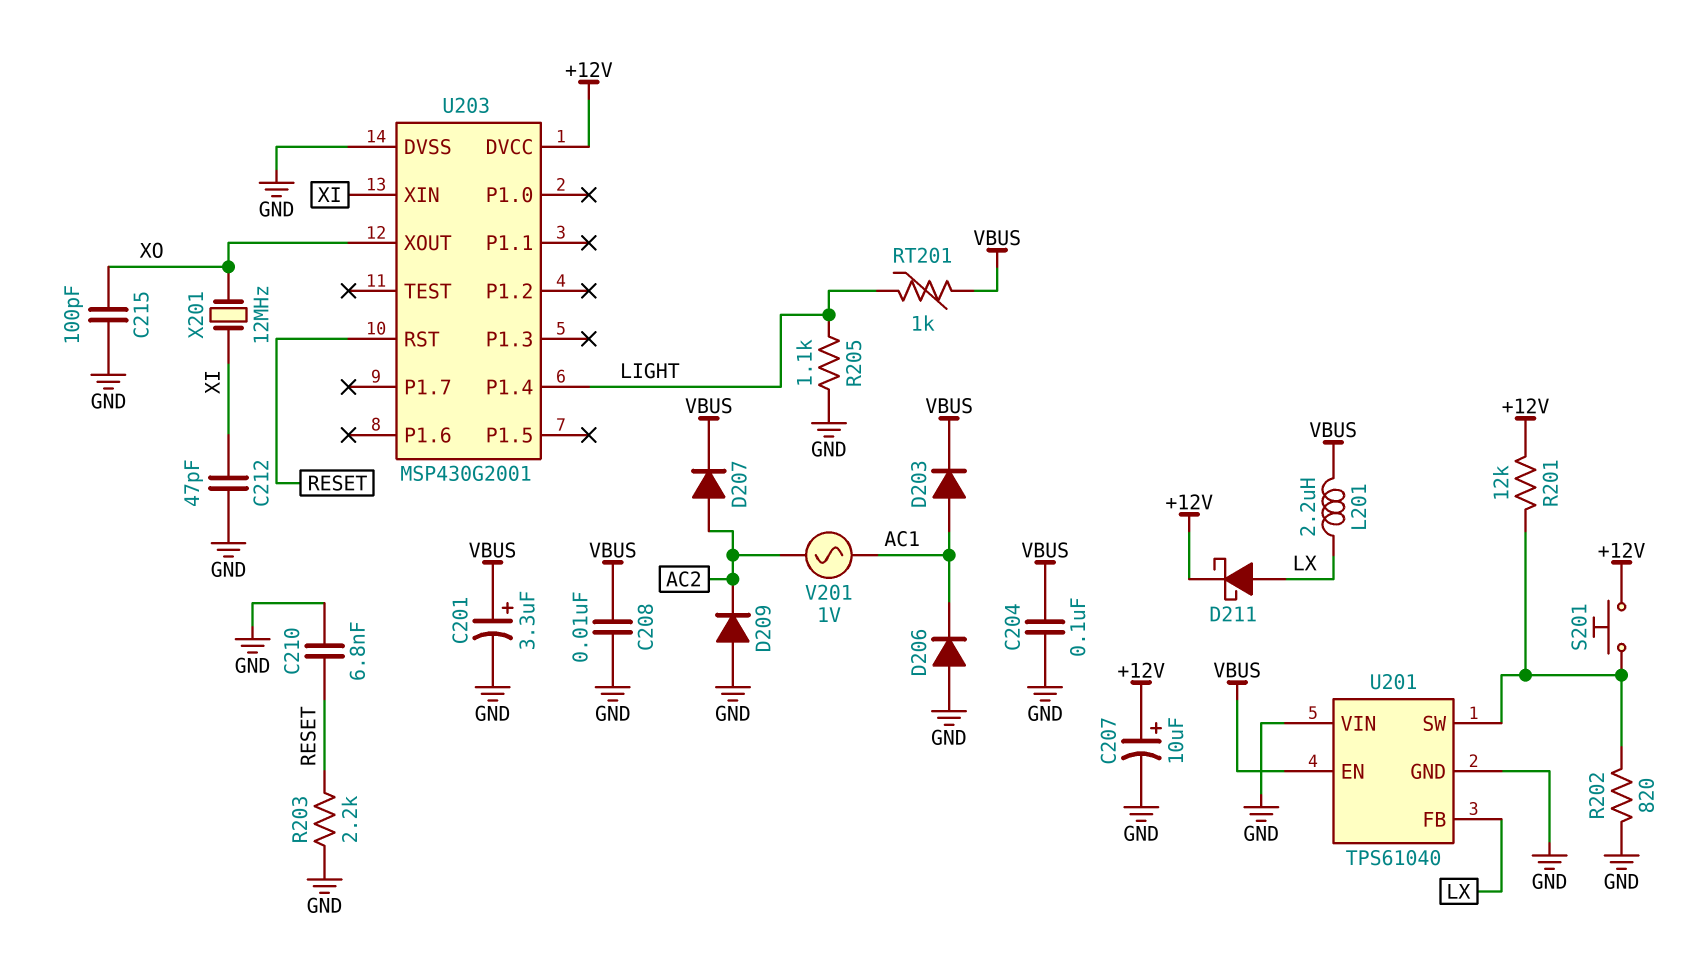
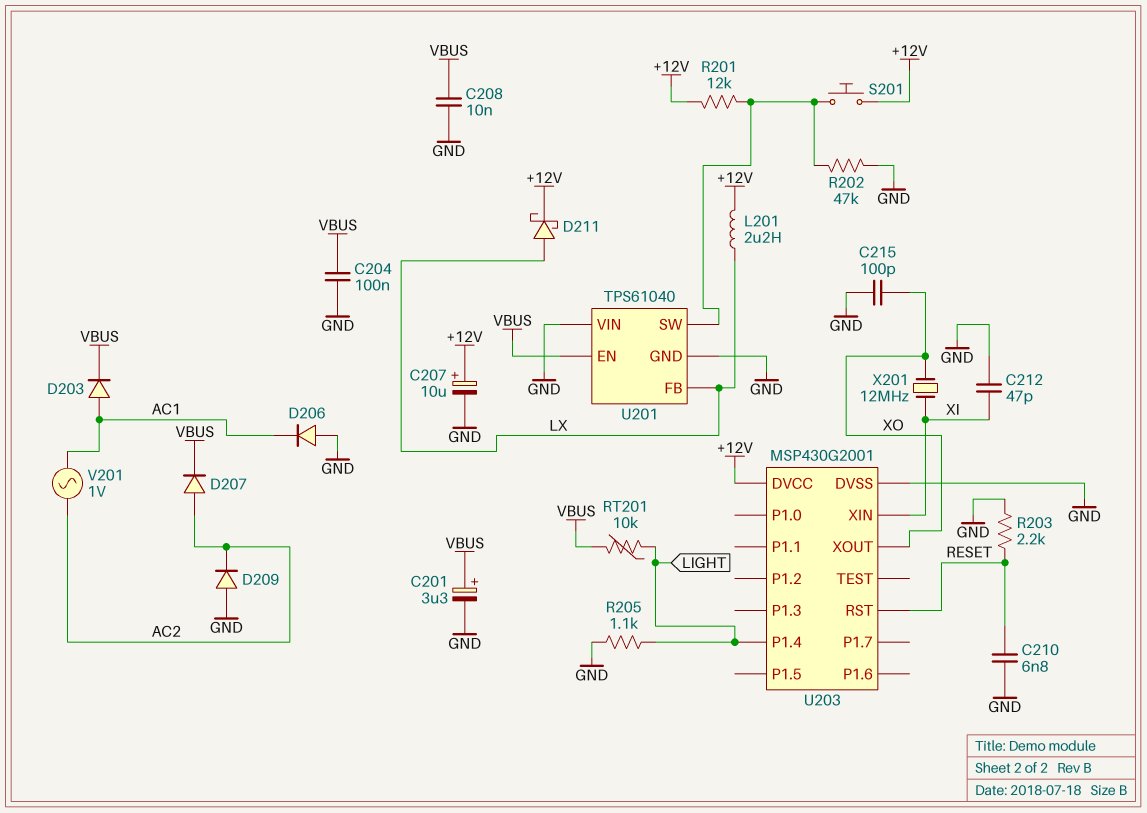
L201: 2.2uH (LX, VBUS) -> 2.2uH (+12V, LX)
R202: 820 (GND, U201/SW) -> 47k (GND, U201/SW)
RT201: 1k (LIGHT, VBUS) -> 10k (LIGHT, VBUS)

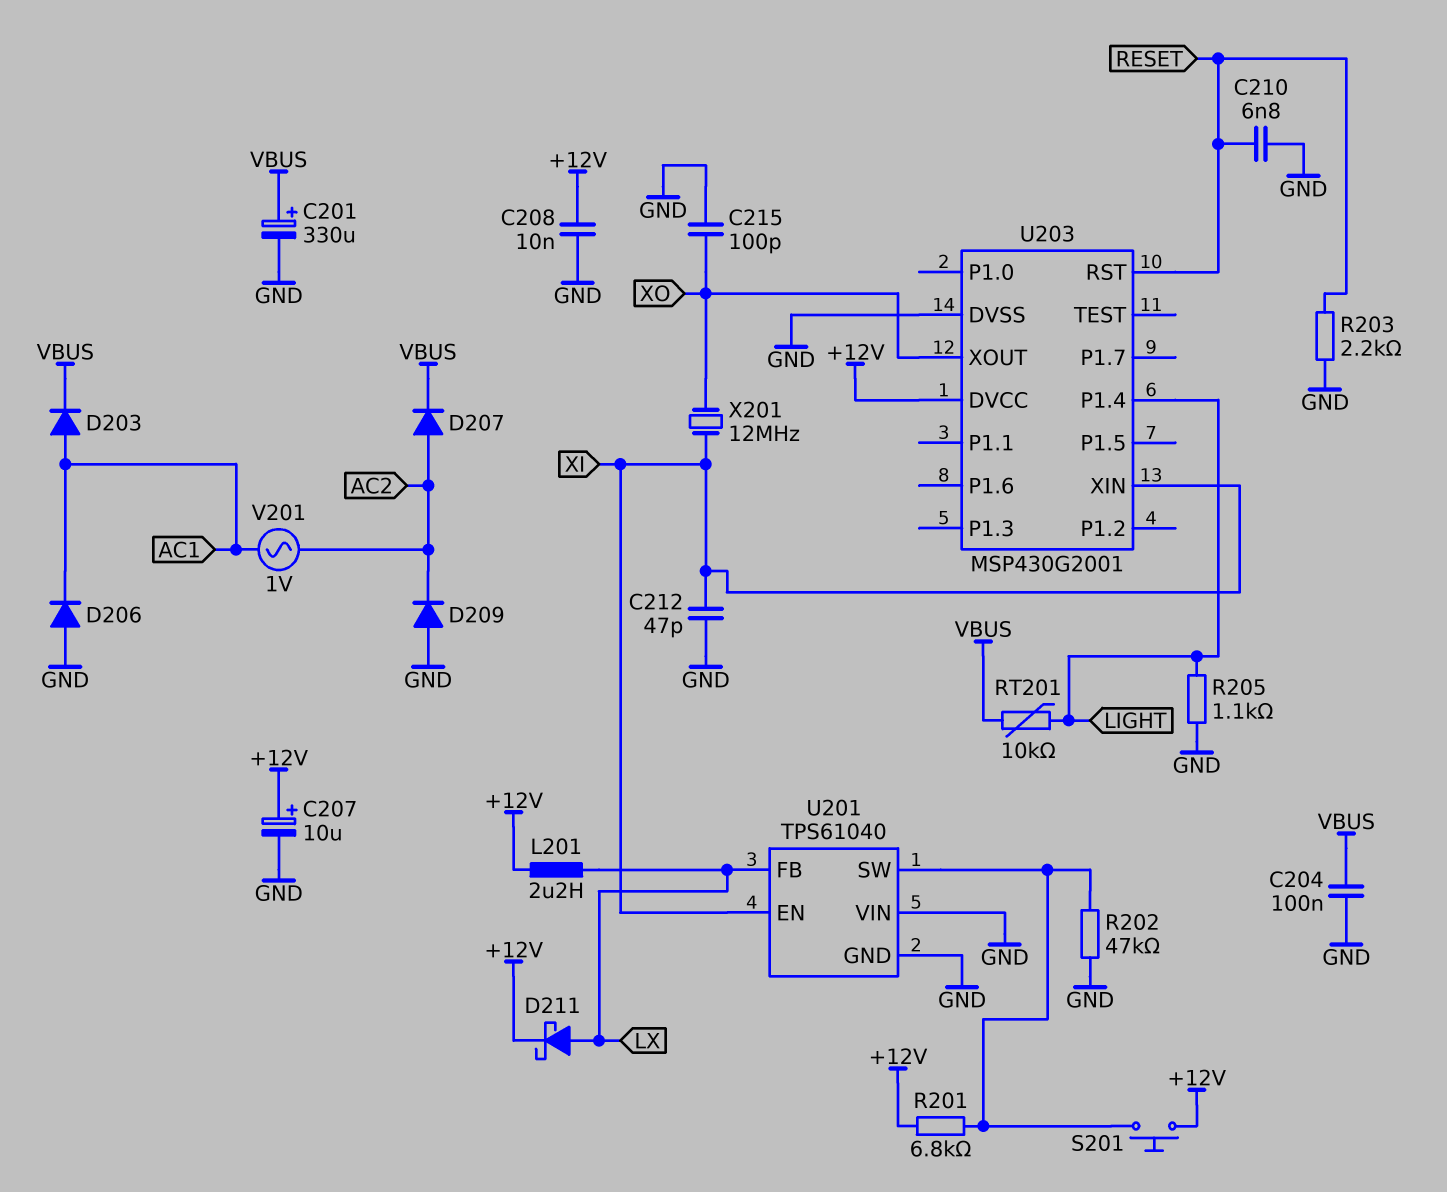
C201: 3.3uF (plus VBUS, minus GND) -> 330uF (plus VBUS, minus GND)
C208: 10nF (GND, VBUS) -> 10nF (+12V, GND)
R201: 12k (+12V, U201/SW) -> 6.8k (+12V, U201/SW)
U201 pin EN: VBUS -> XI

